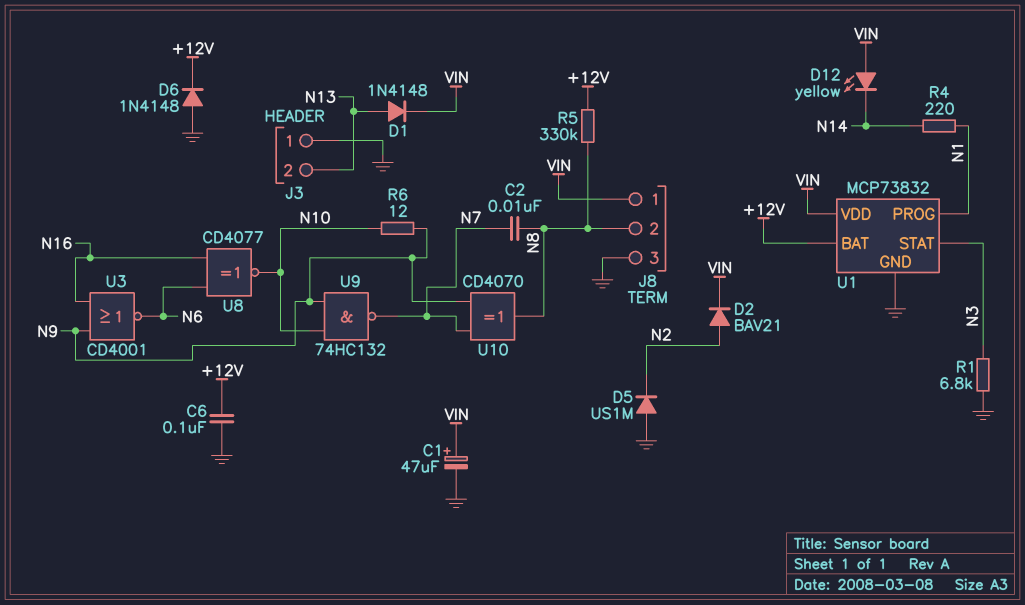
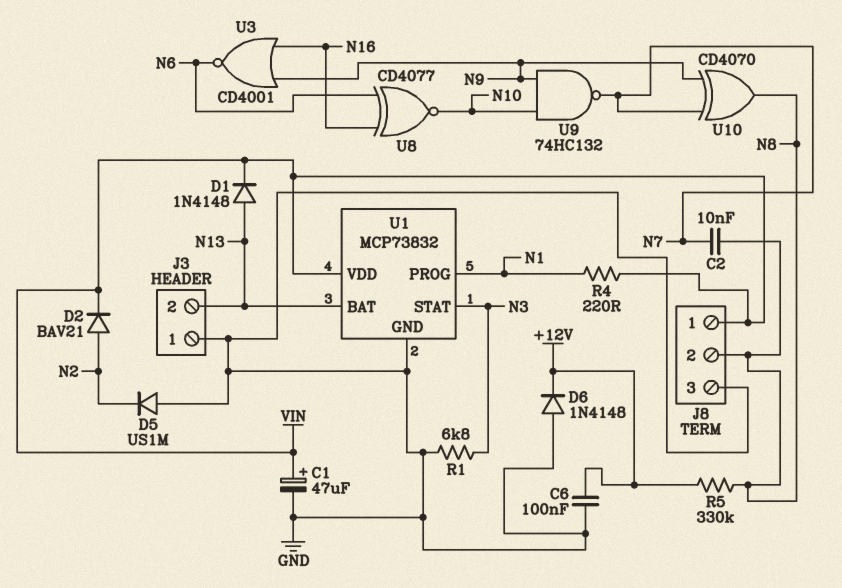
D12: LED yellow (A VIN, K N14) -> none
R4: 220 (N1, N14) -> 220 (N1, VIN)
R6: 12 (N9, N10) -> none
U1 pin BAT: +12V -> N13

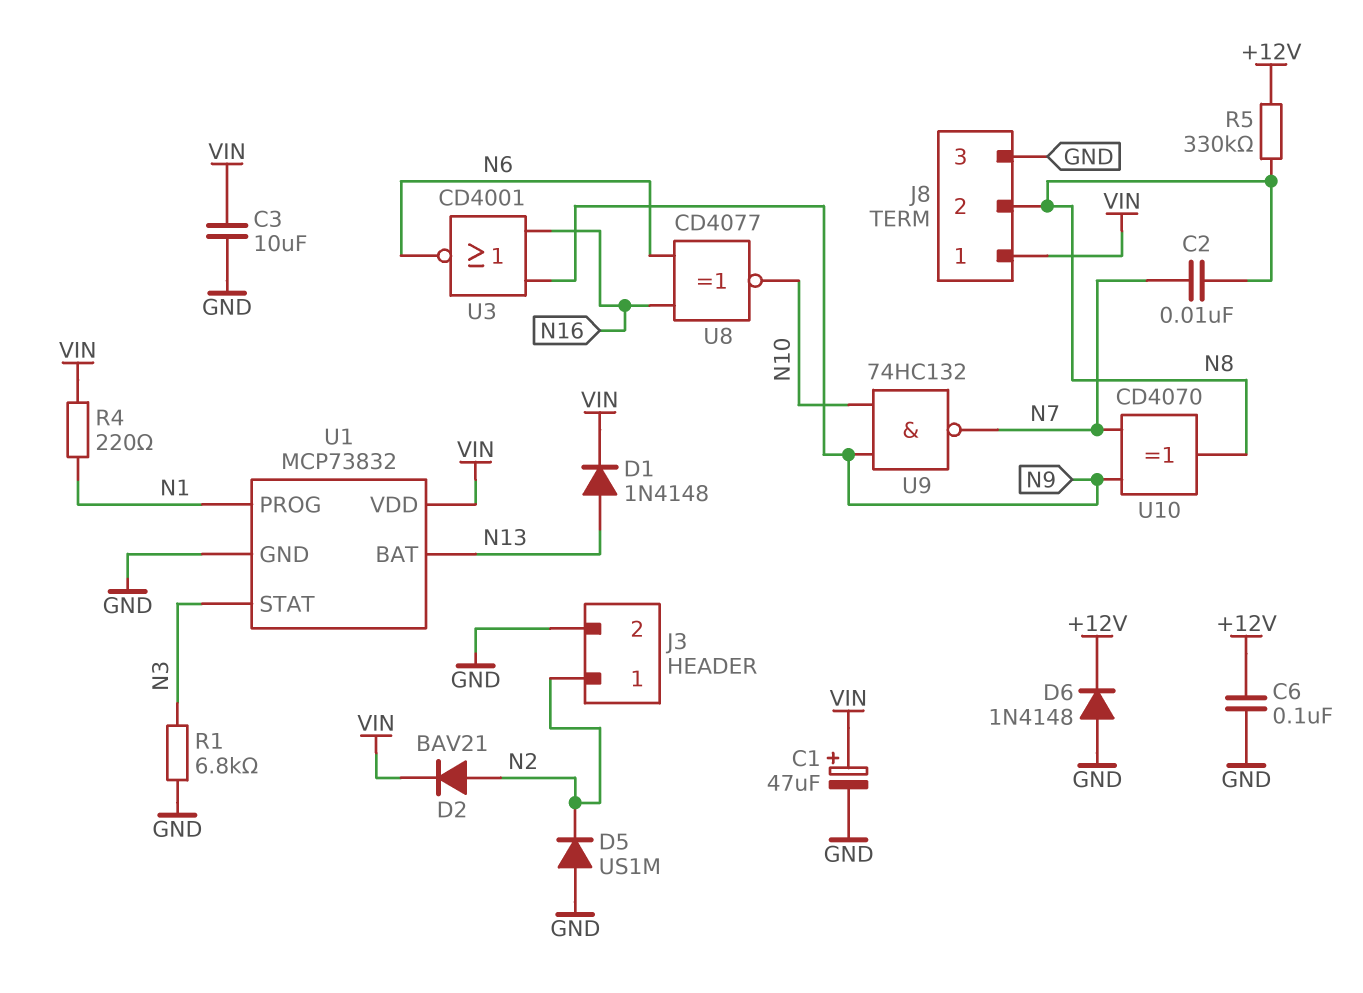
C3: none -> 10uF (GND, VIN)
J3 pin 1: GND -> N2
J3 pin 2: N13 -> GND

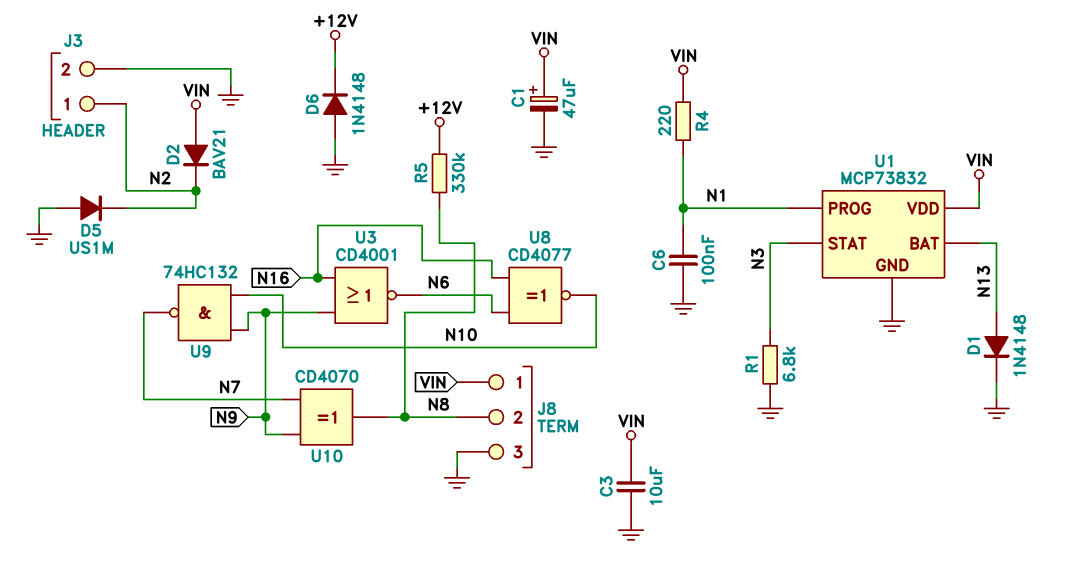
C2: 10nF (N7, N8) -> none
C6: 100nF (+12V, GND) -> 100nF (GND, N1)
D1: diode 1N4148 (A N13, K VIN) -> diode 1N4148 (A N13, K GND)
D2: diode BAV21 (A N2, K VIN) -> diode BAV21 (A VIN, K N2)

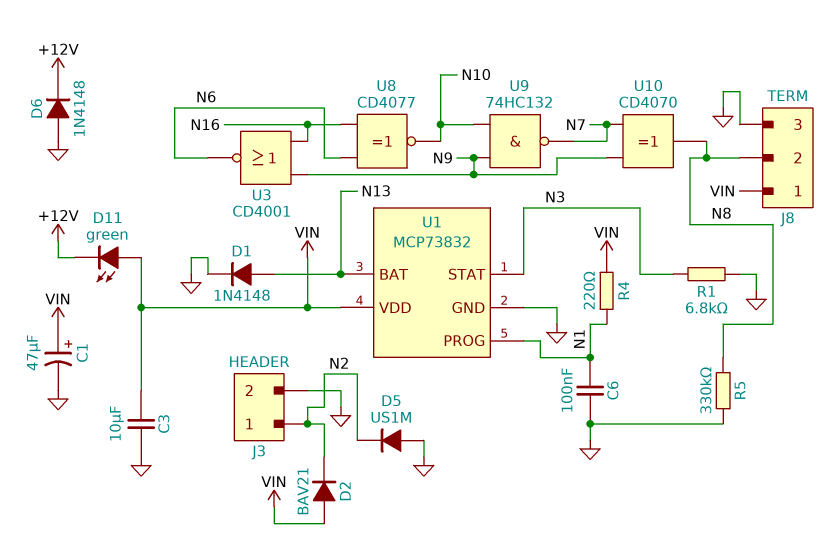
D11: none -> LED green (A VIN, K +12V)
R5: 330k (+12V, N8) -> 330k (GND, N8)

